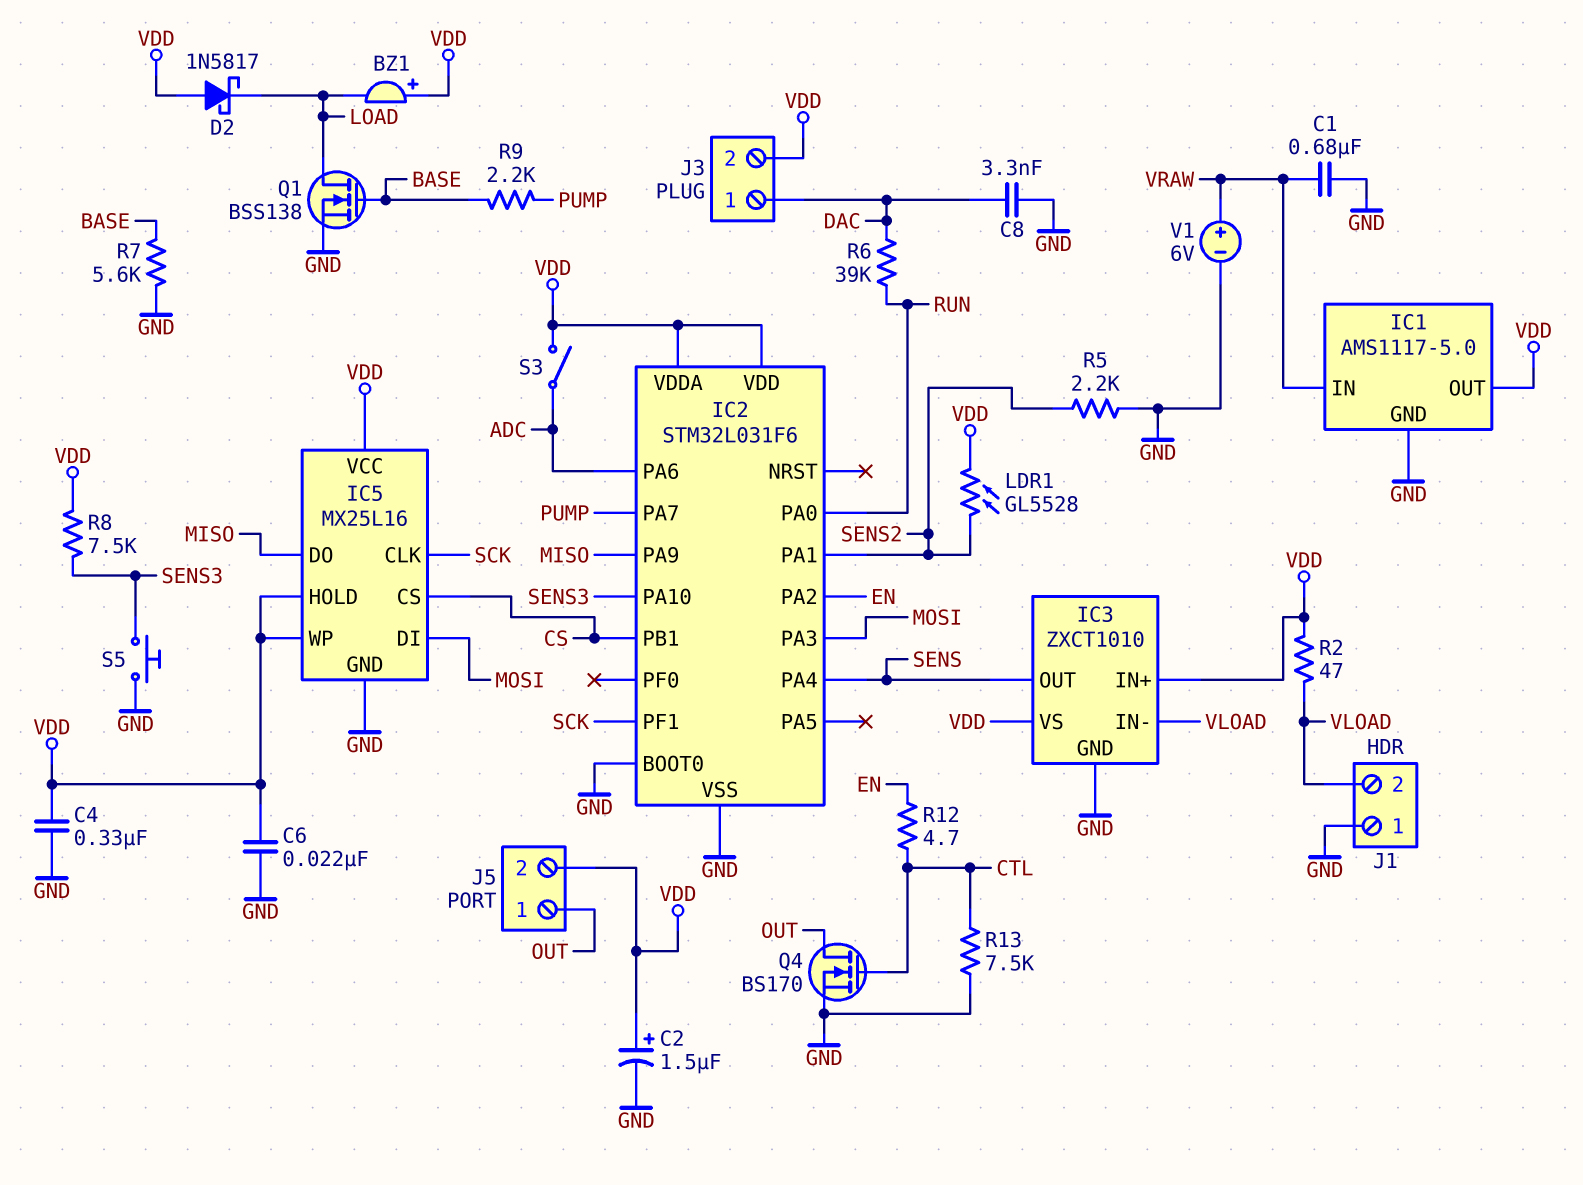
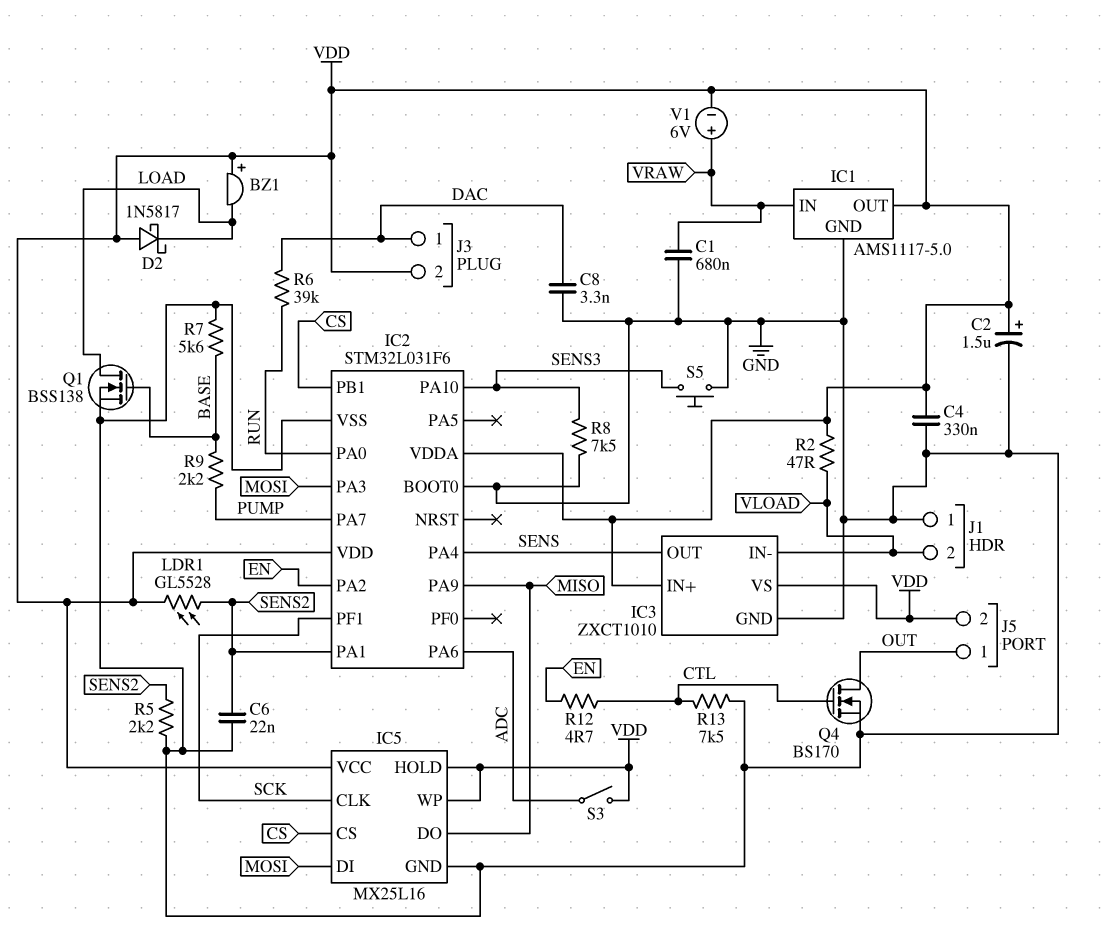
C6: 22nF (GND, VDD) -> 22nF (GND, SENS2)
R8: 7.5k (SENS3, VDD) -> 7.5k (GND, SENS3)
V1: 6V (plus VRAW, minus GND) -> 6V (plus VRAW, minus VDD)

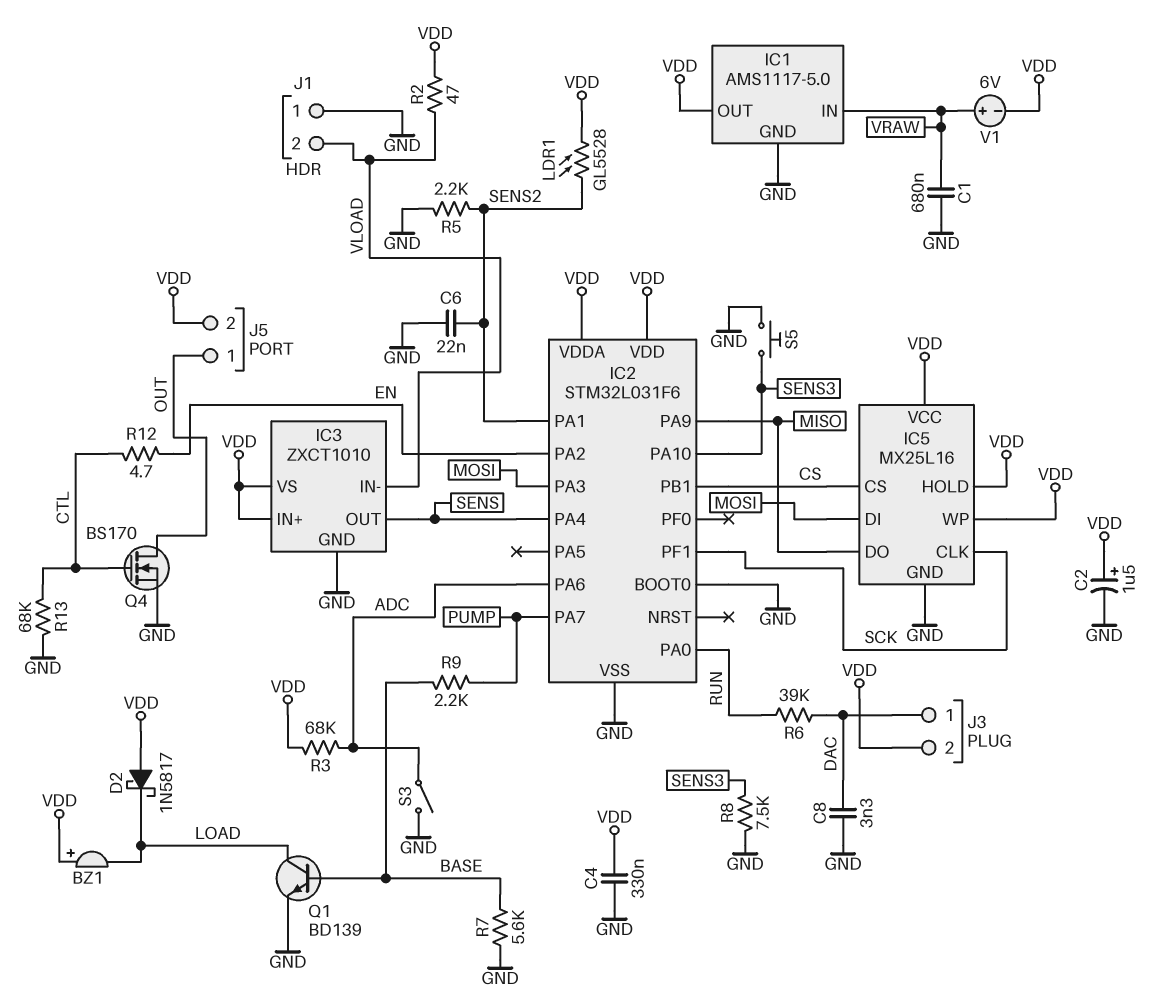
Q1: NMOS BSS138 (G BASE, D LOAD, S GND) -> NPN BD139 (B BASE, C LOAD, E GND)
R3: none -> 68k (ADC, VDD)
R13: 7.5k (CTL, GND) -> 68k (CTL, GND)
S3: switch (ADC, VDD) -> switch (ADC, GND)

